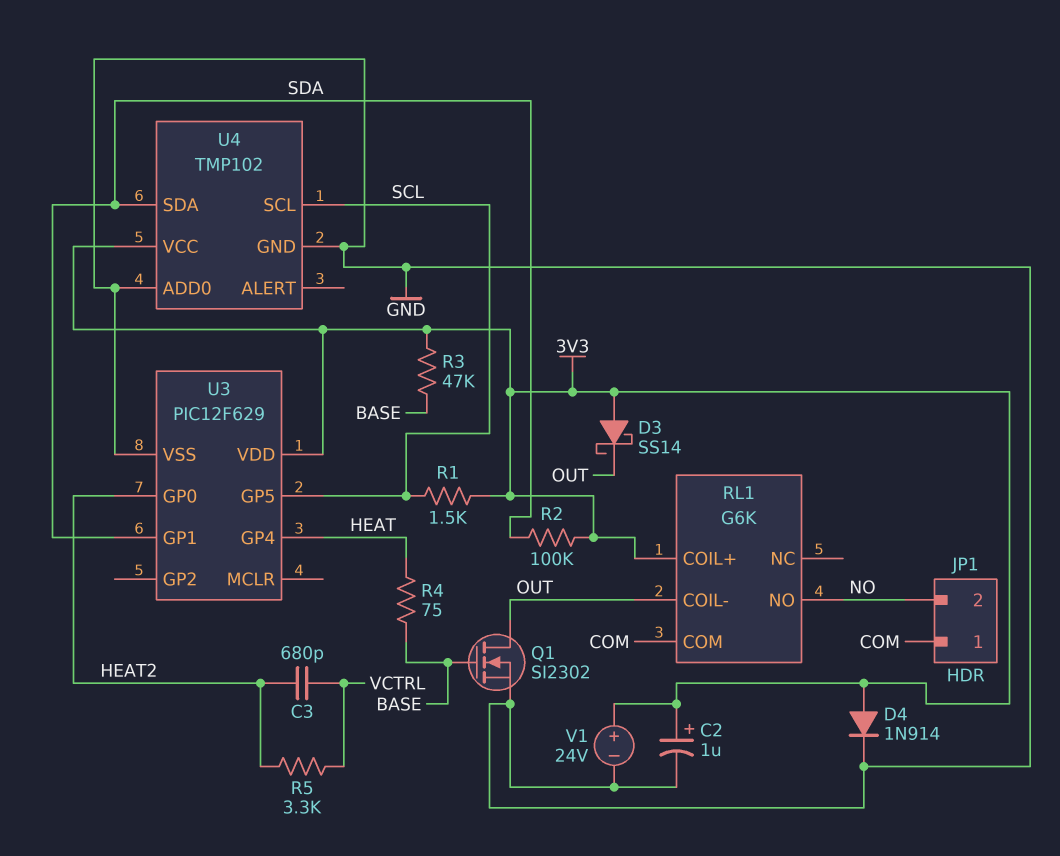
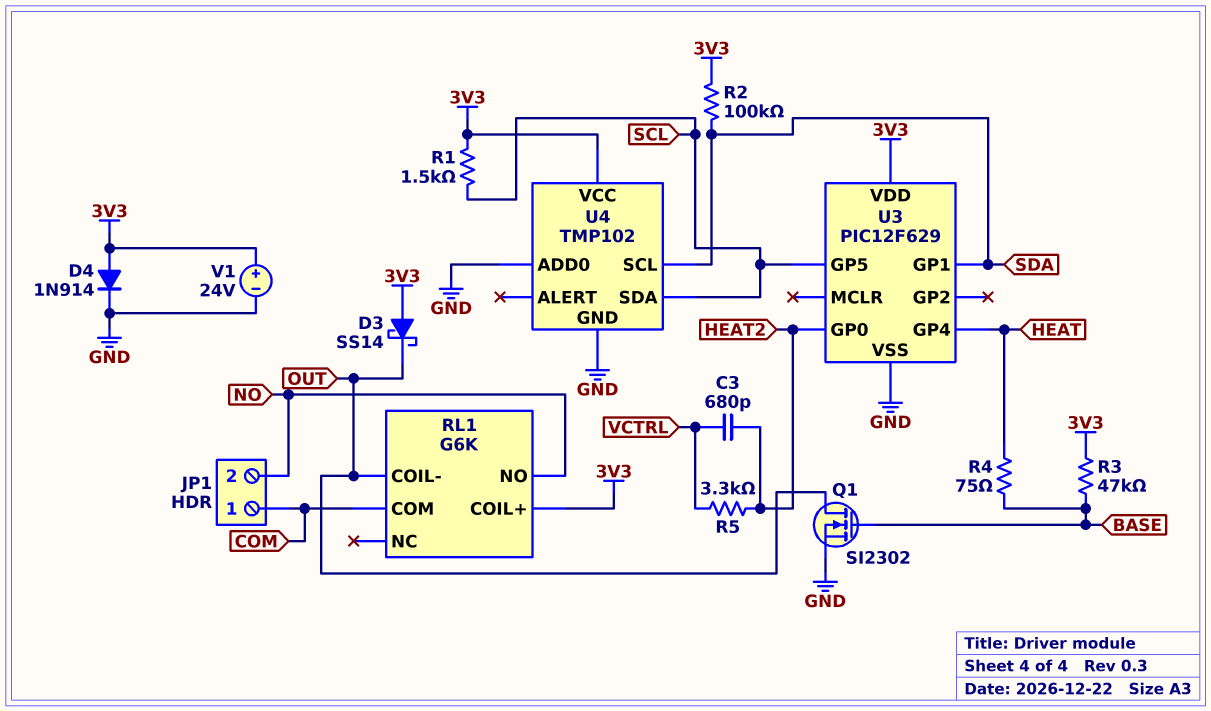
C2: 1uF (plus 3V3, minus GND) -> none
U4 pin SCL: SCL -> SDA
U4 pin SDA: SDA -> SCL

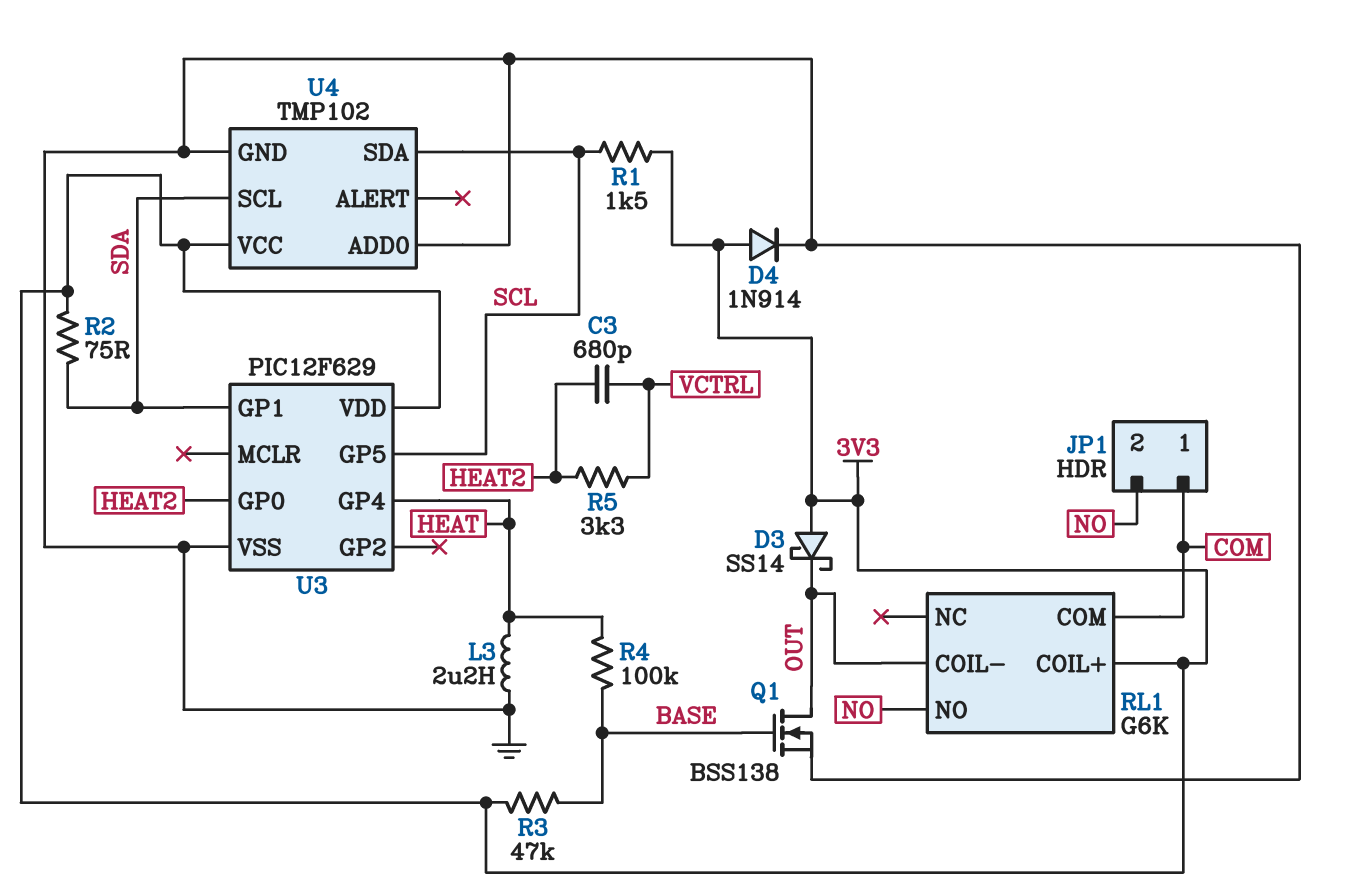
L3: none -> 2.2uH (GND, HEAT)
Q1: NMOS SI2302 (G BASE, D OUT, S GND) -> NMOS BSS138 (G BASE, D OUT, S GND)
R2: 100k (3V3, SDA) -> 75 (3V3, SDA)
R4: 75 (BASE, HEAT) -> 100k (BASE, HEAT)
V1: 24V (plus 3V3, minus GND) -> none

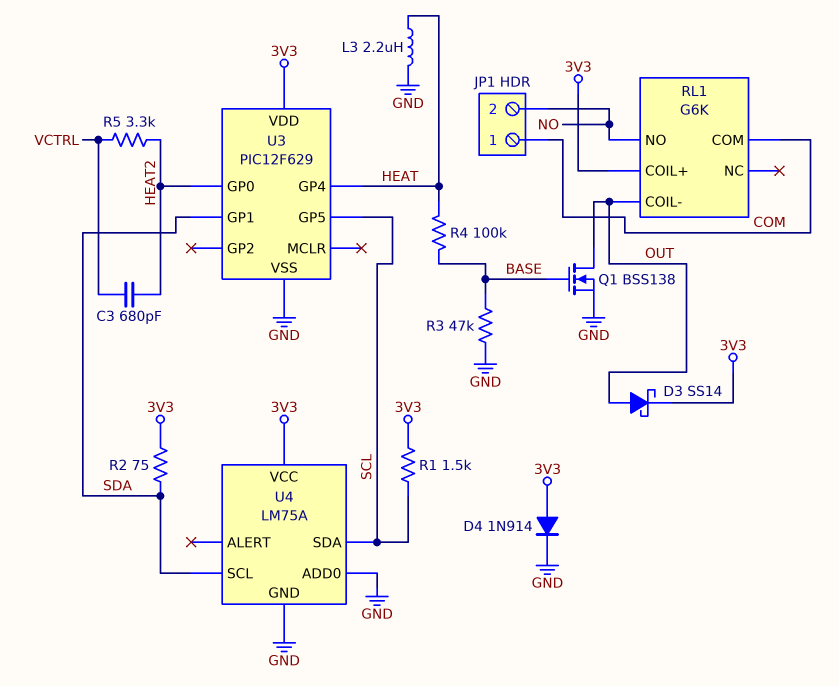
D3: schottky SS14 (A 3V3, K OUT) -> schottky SS14 (A OUT, K 3V3)
R3: 47k (3V3, BASE) -> 47k (BASE, GND)
U4: TMP102 -> LM75A

